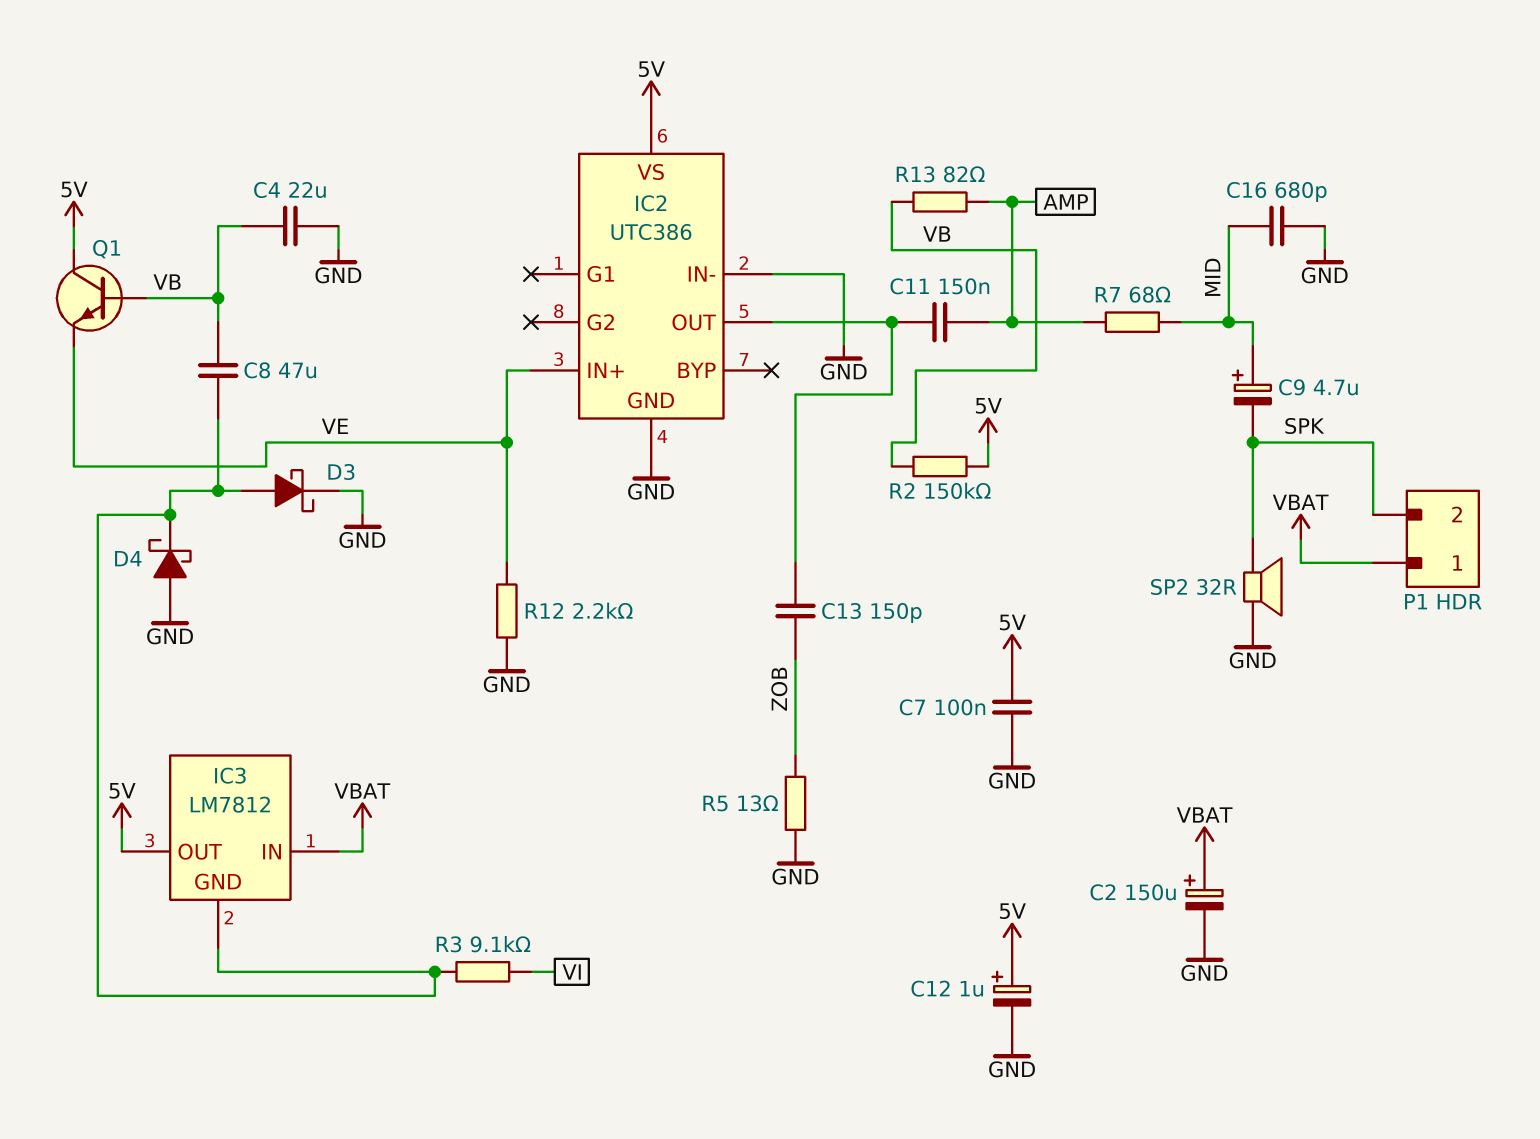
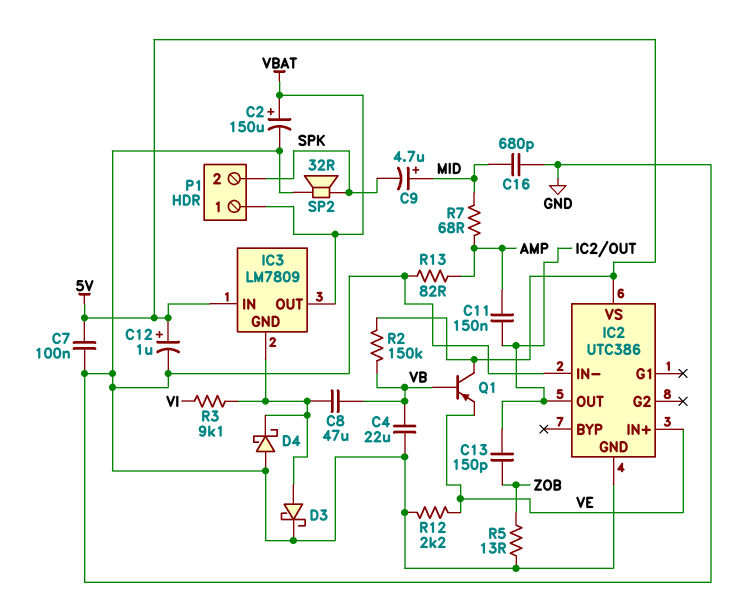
IC3: LM7812 -> LM7809
IC3 pin IN: VBAT -> 5V
IC3 pin OUT: 5V -> VBAT
Q1: NPN (B VB, C 5V, E VE) -> PNP (B VB, C 5V, E VE)
R13: 82 (AMP, VB) -> 82 (AMP, GND)

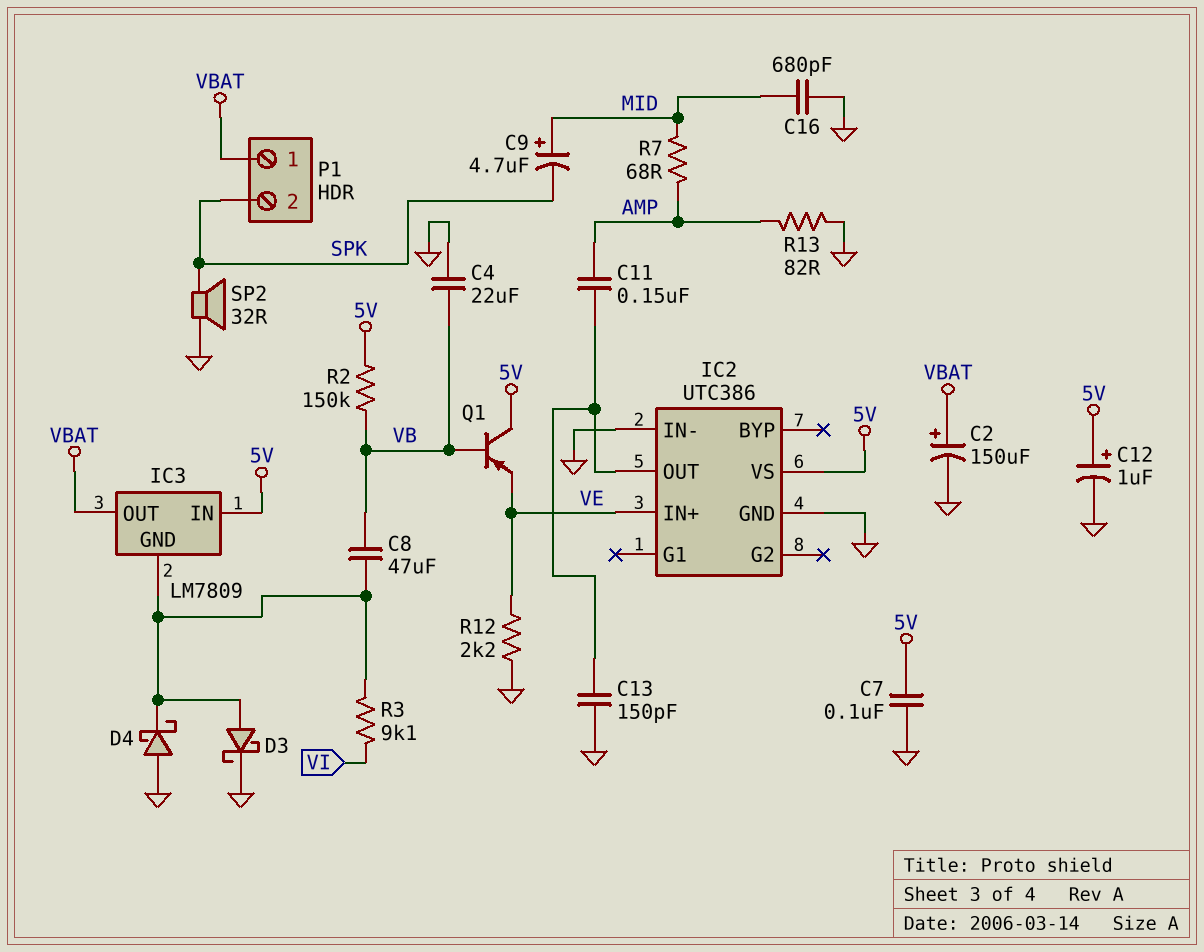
C13: 150pF (IC2/OUT, ZOB) -> 150pF (GND, IC2/OUT)
R5: 13 (GND, ZOB) -> none

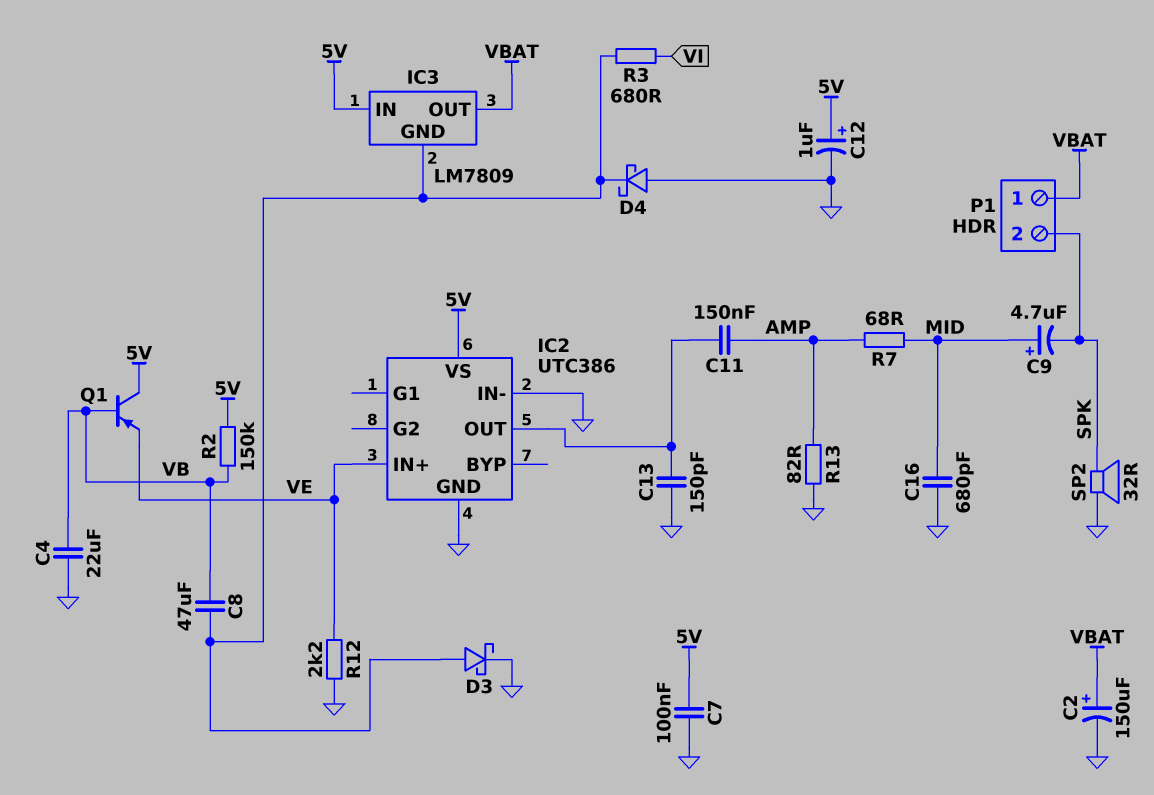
R3: 9.1k (IC3/GND, VI) -> 680 (IC3/GND, VI)

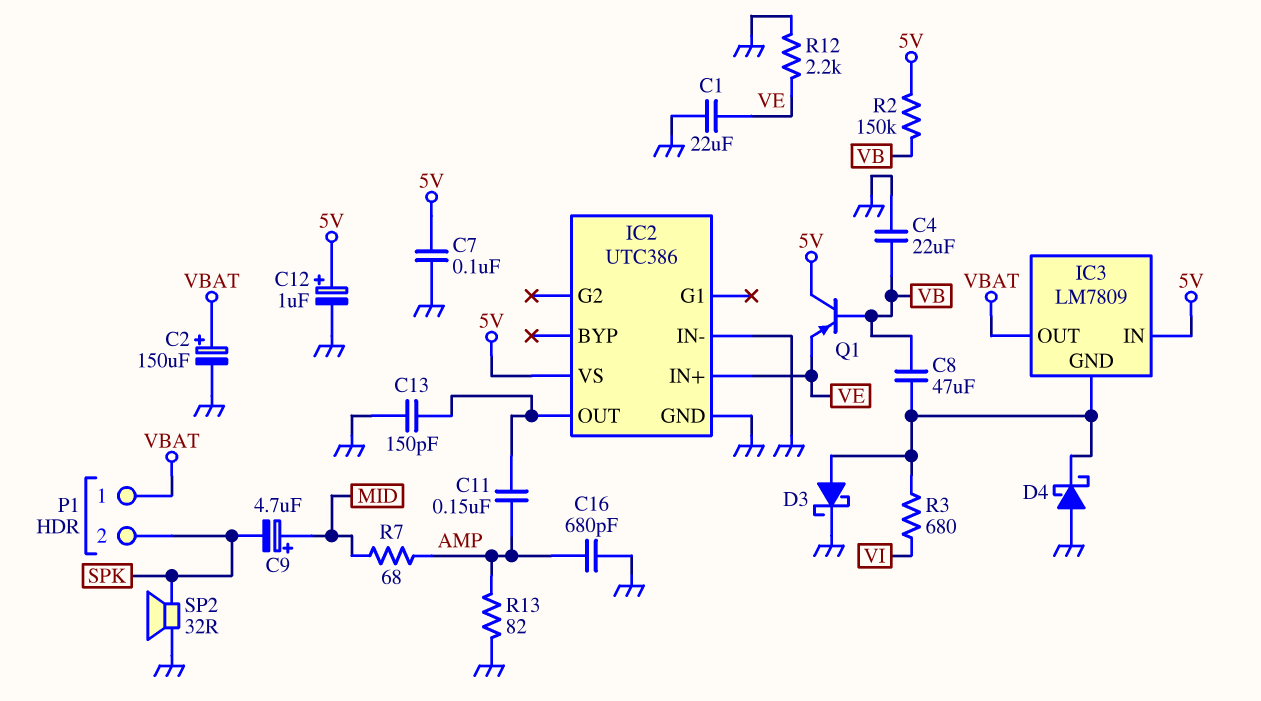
C1: none -> 22uF (GND, VE)
C16: 680pF (GND, MID) -> 680pF (AMP, GND)

